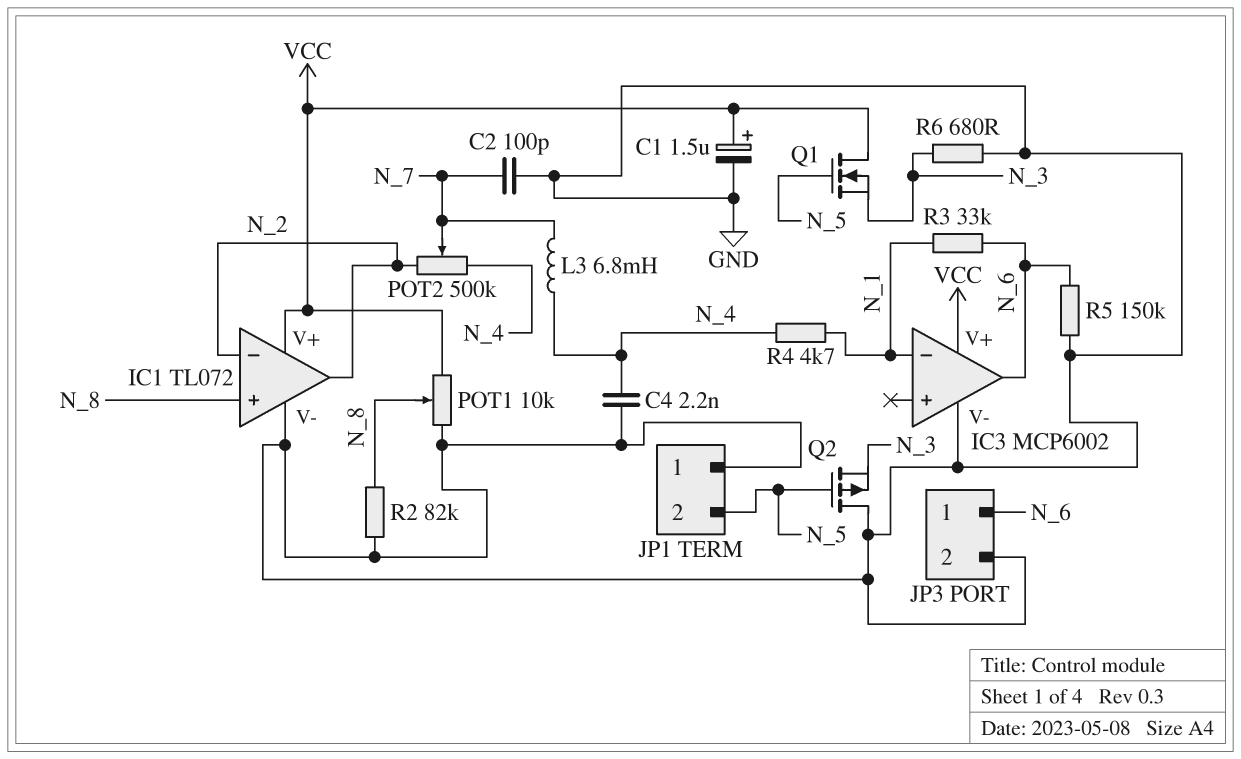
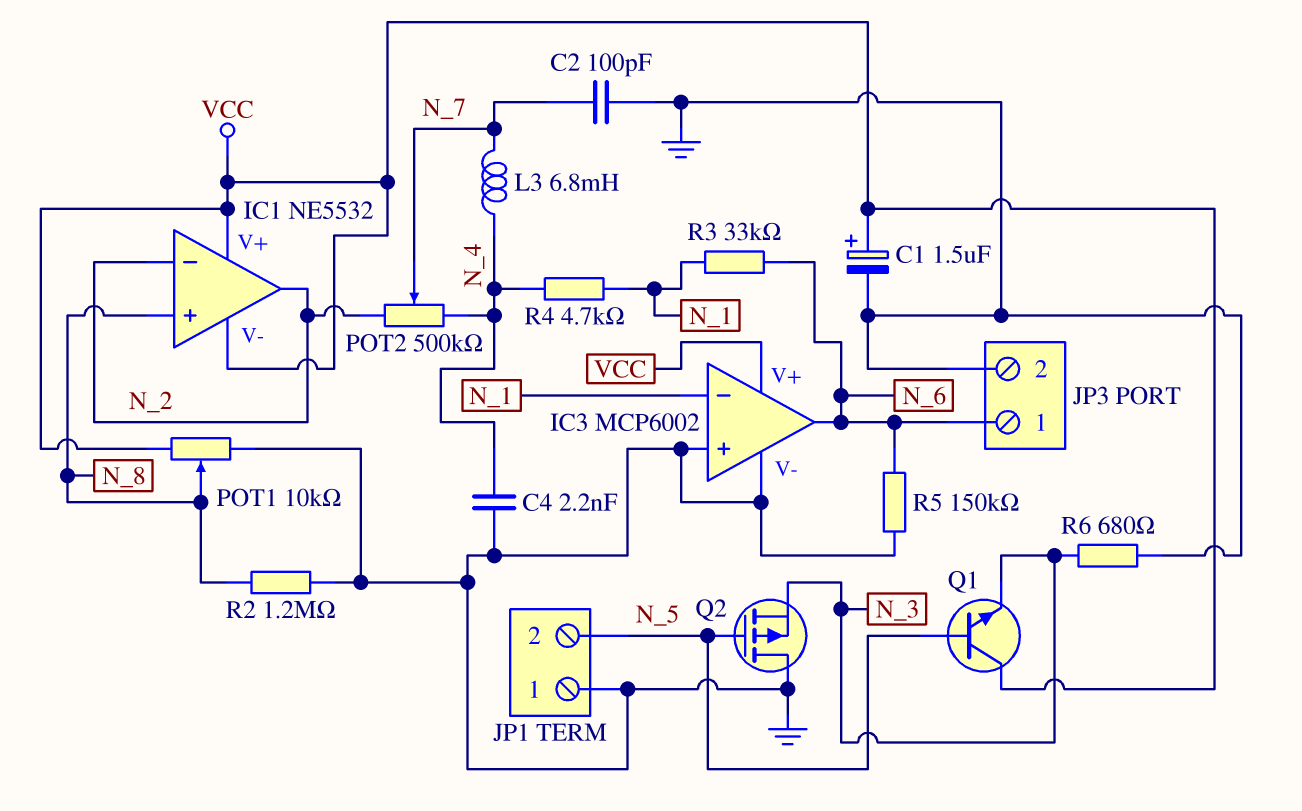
IC1: TL072 -> NE5532
IC1 pin V-: GND -> VCC
IC3 pin in+: none -> GND
Q1: NMOS (G N_5, D VCC, S N_3) -> NPN (B N_5, C VCC, E N_3)
R2: 82k (GND, N_8) -> 1.2M (GND, N_8)

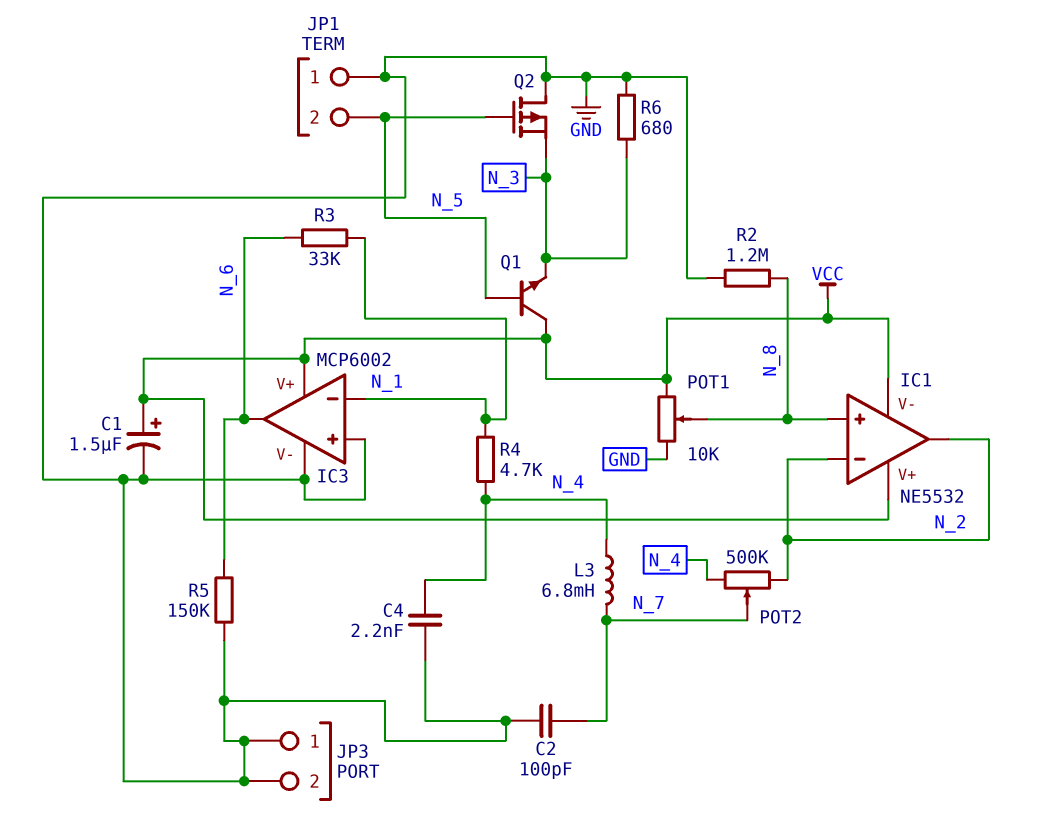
JP3 pin 1: N_6 -> GND

